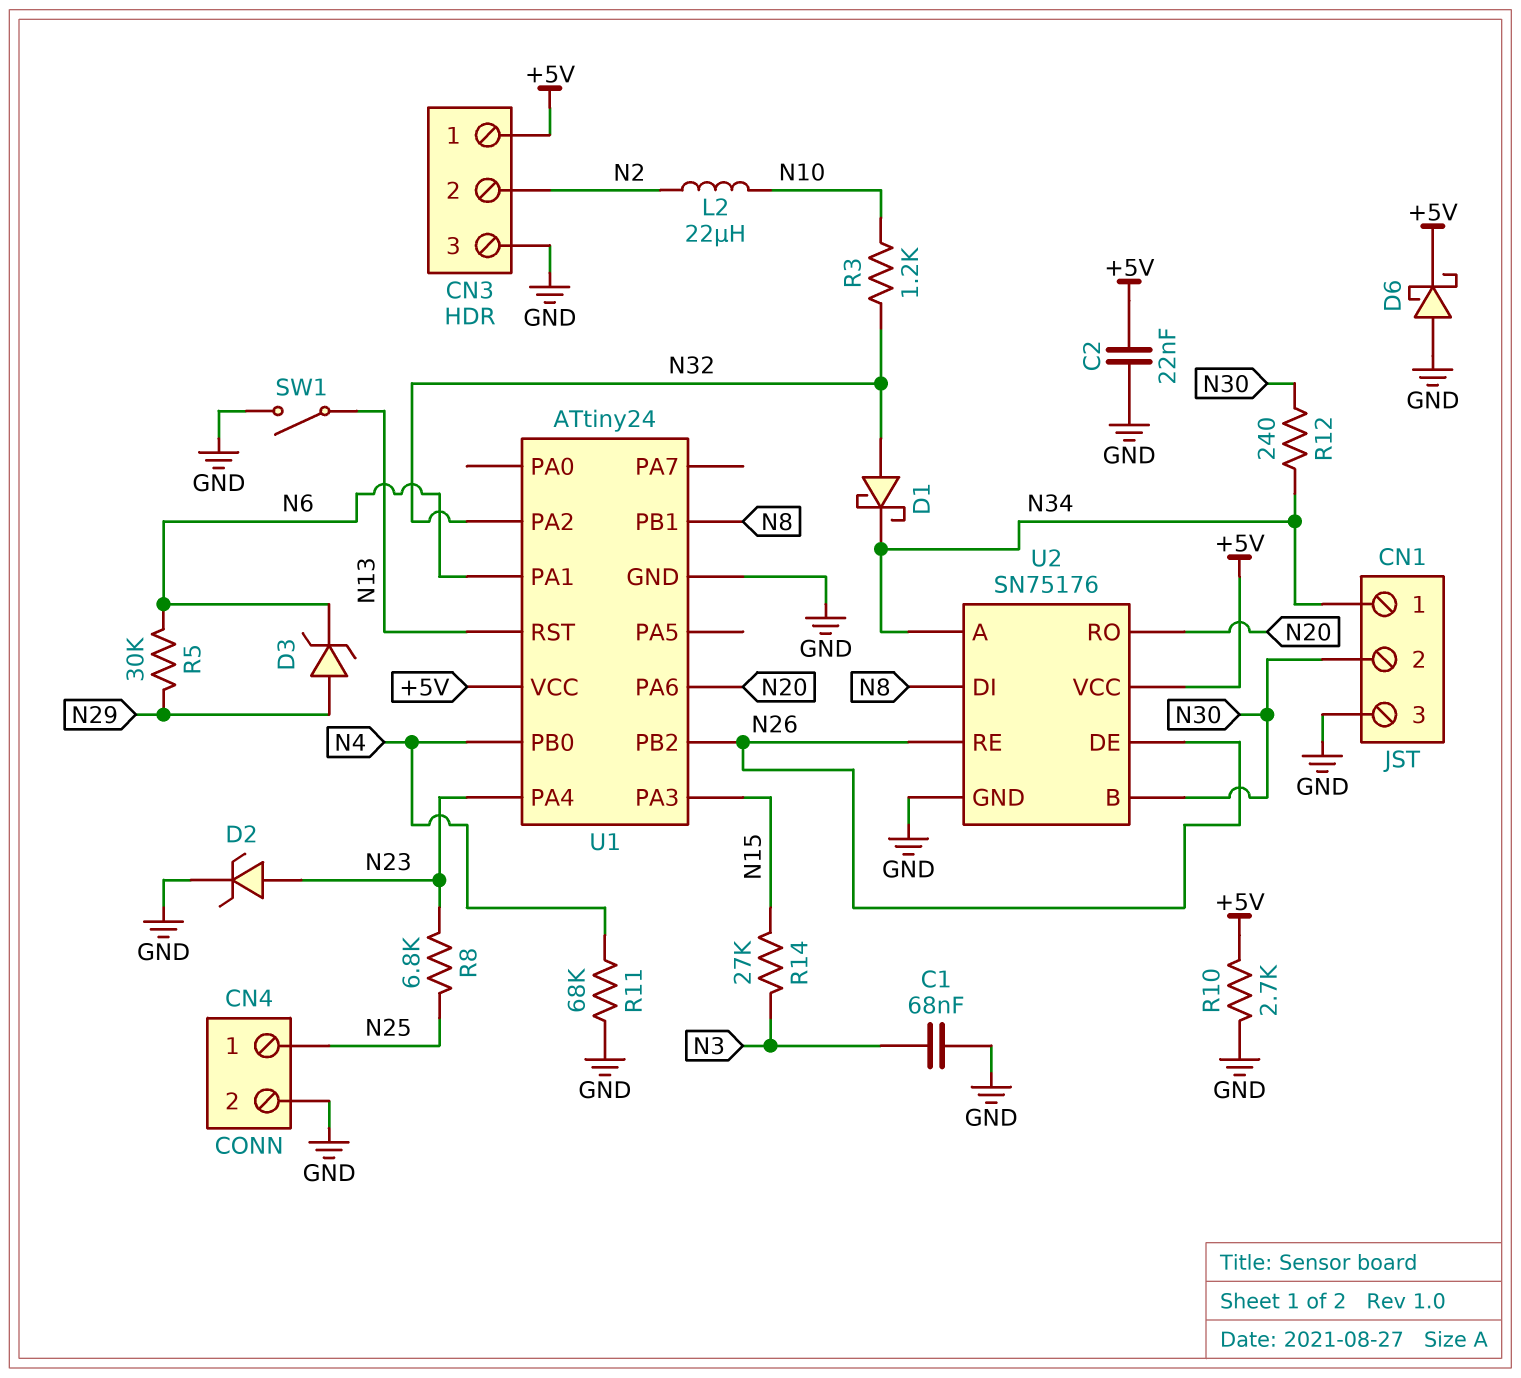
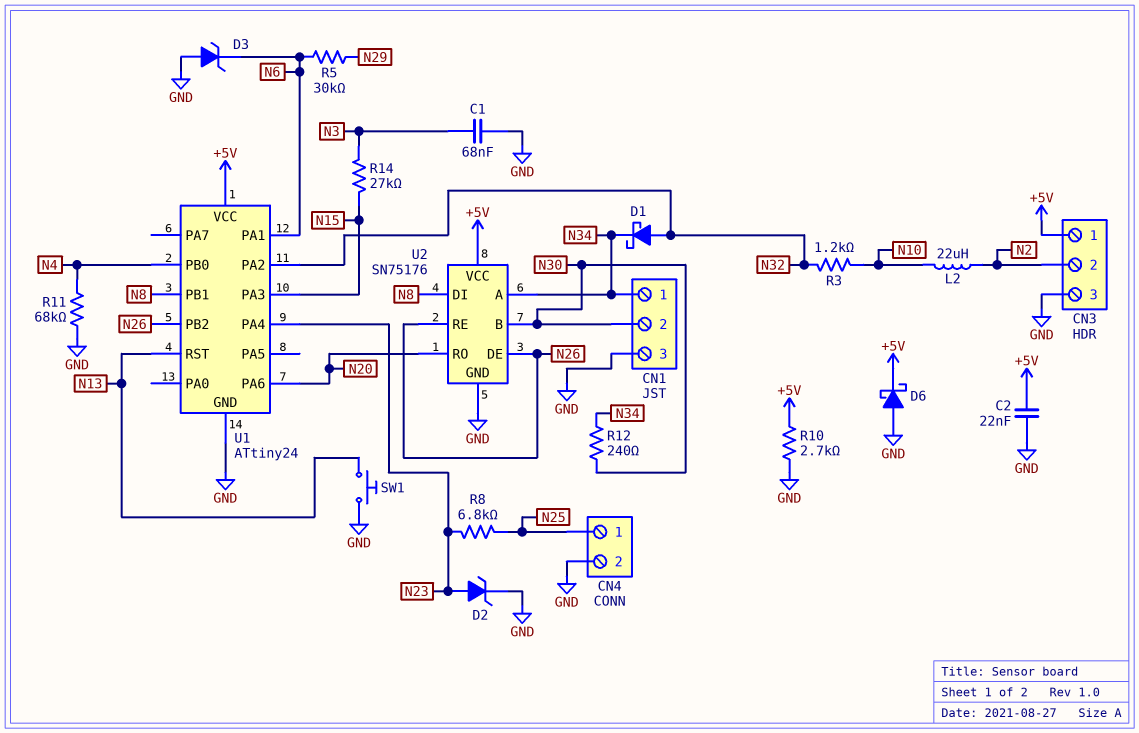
D3: zener (A N29, K N6) -> zener (A GND, K N6)
SW1: switch (GND, N13) -> button (GND, N13)

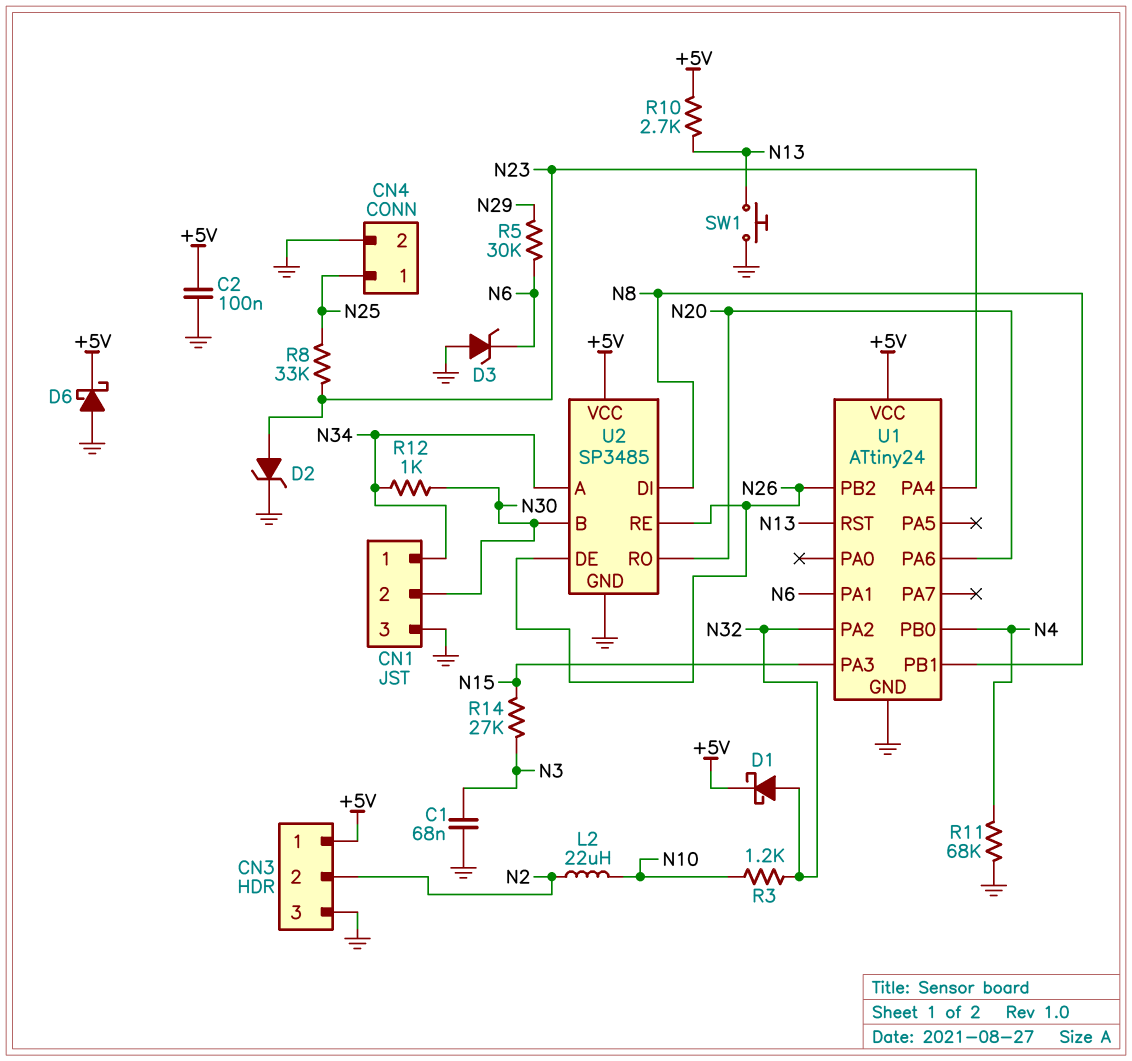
C2: 22nF (+5V, GND) -> 100nF (+5V, GND)
D1: schottky (A N32, K N34) -> schottky (A N32, K +5V)
R8: 6.8k (N23, N25) -> 33k (N23, N25)
R10: 2.7k (+5V, GND) -> 2.7k (+5V, N13)
R12: 240 (N30, N34) -> 1k (N30, N34)
U2: SN75176 -> SP3485

